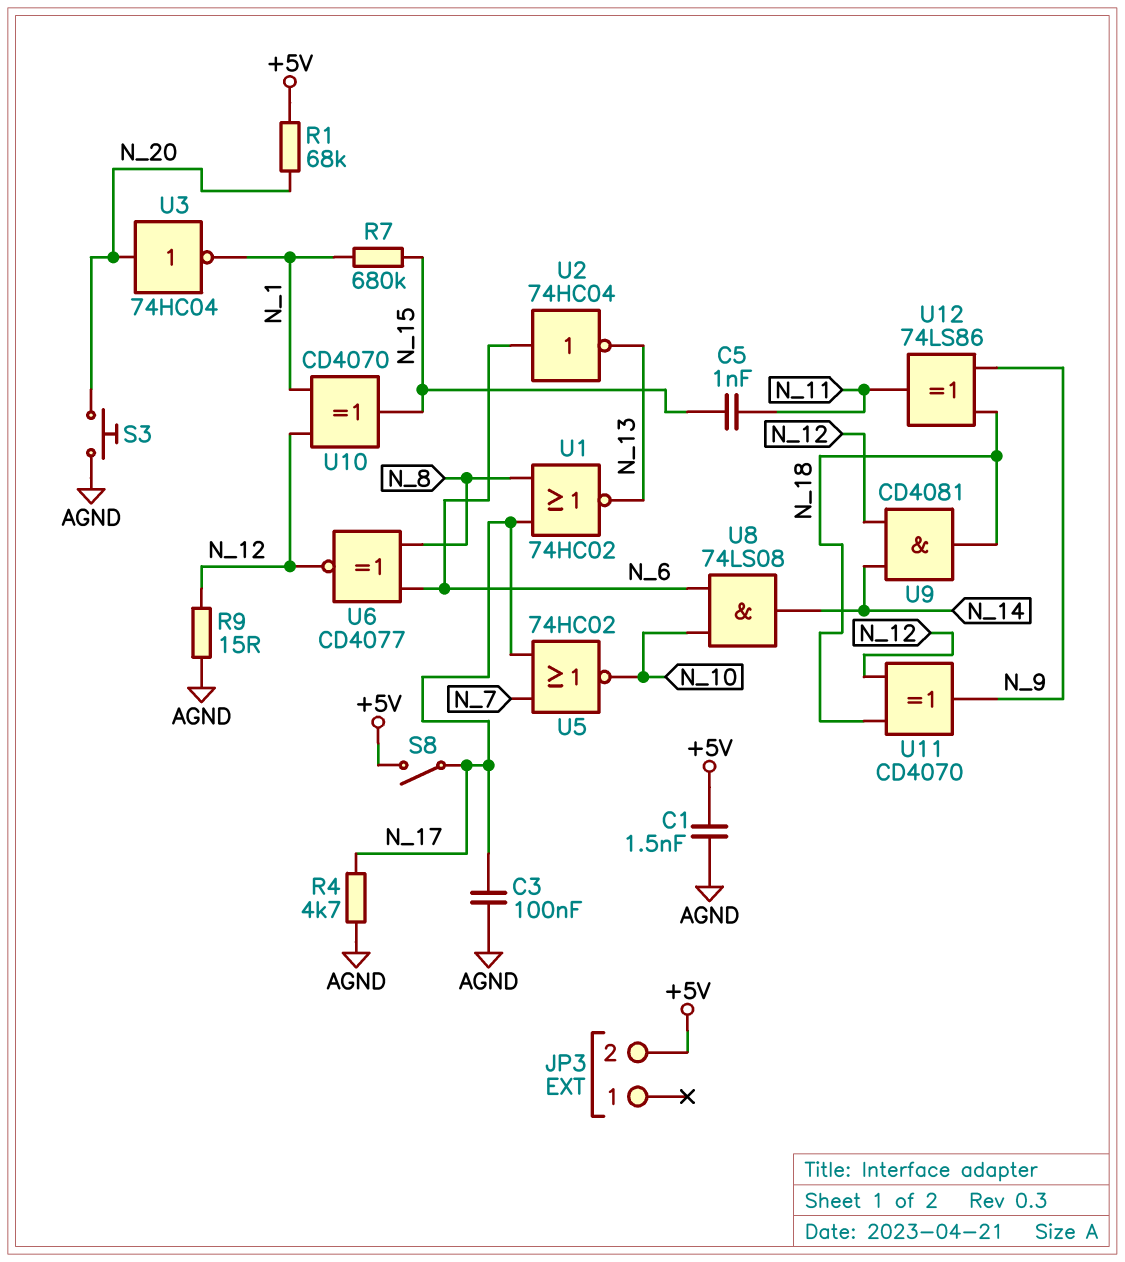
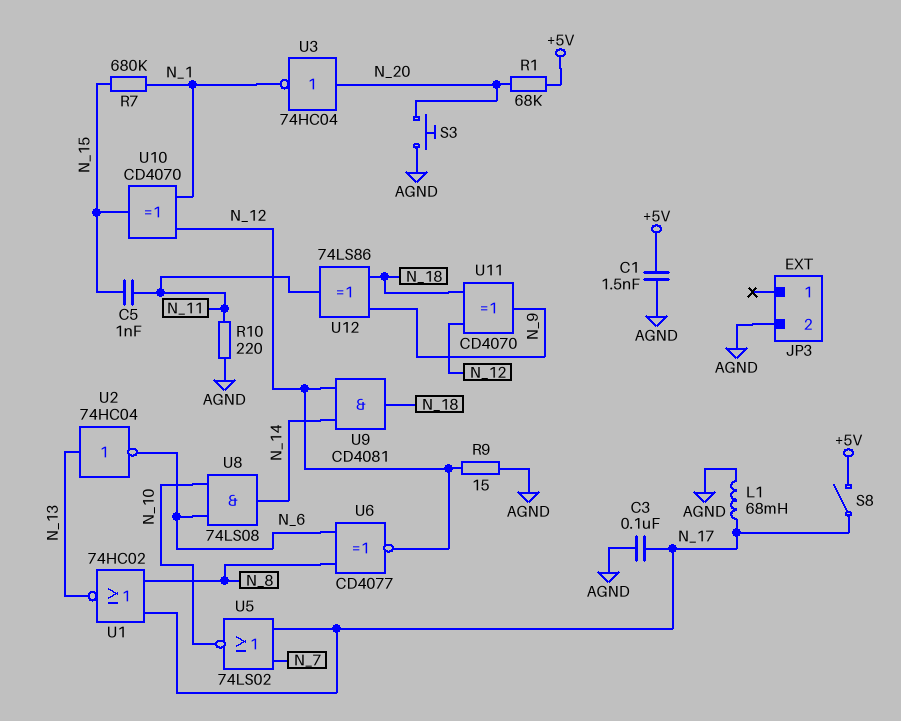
JP3 pin 2: +5V -> AGND
L1: none -> 68mH (AGND, N_17)
R4: 4.7k (AGND, N_17) -> none
R10: none -> 220 (AGND, N_11)
U2: NOT 74HC04 (in N_6, out N_13) -> NOT 74HC04 (in N_13, out N_6)
U5: NOR 74HC02 (in N_7, in N_17, out N_10) -> NOR 74LS02 (in N_7, in N_17, out N_10)

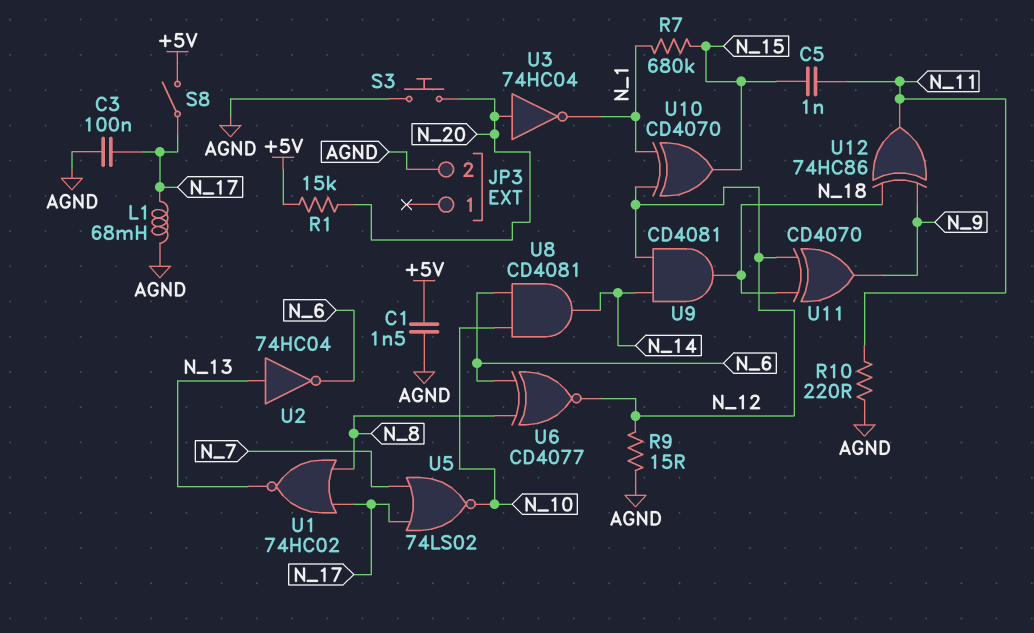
R1: 68k (+5V, N_20) -> 15k (+5V, N_20)
U8: AND 74LS08 (in N_6, in N_10, out N_14) -> AND CD4081 (in N_6, in N_10, out N_14)
U12: XOR 74LS86 (in N_9, in N_18, out N_11) -> XOR 74HC86 (in N_9, in N_18, out N_11)

